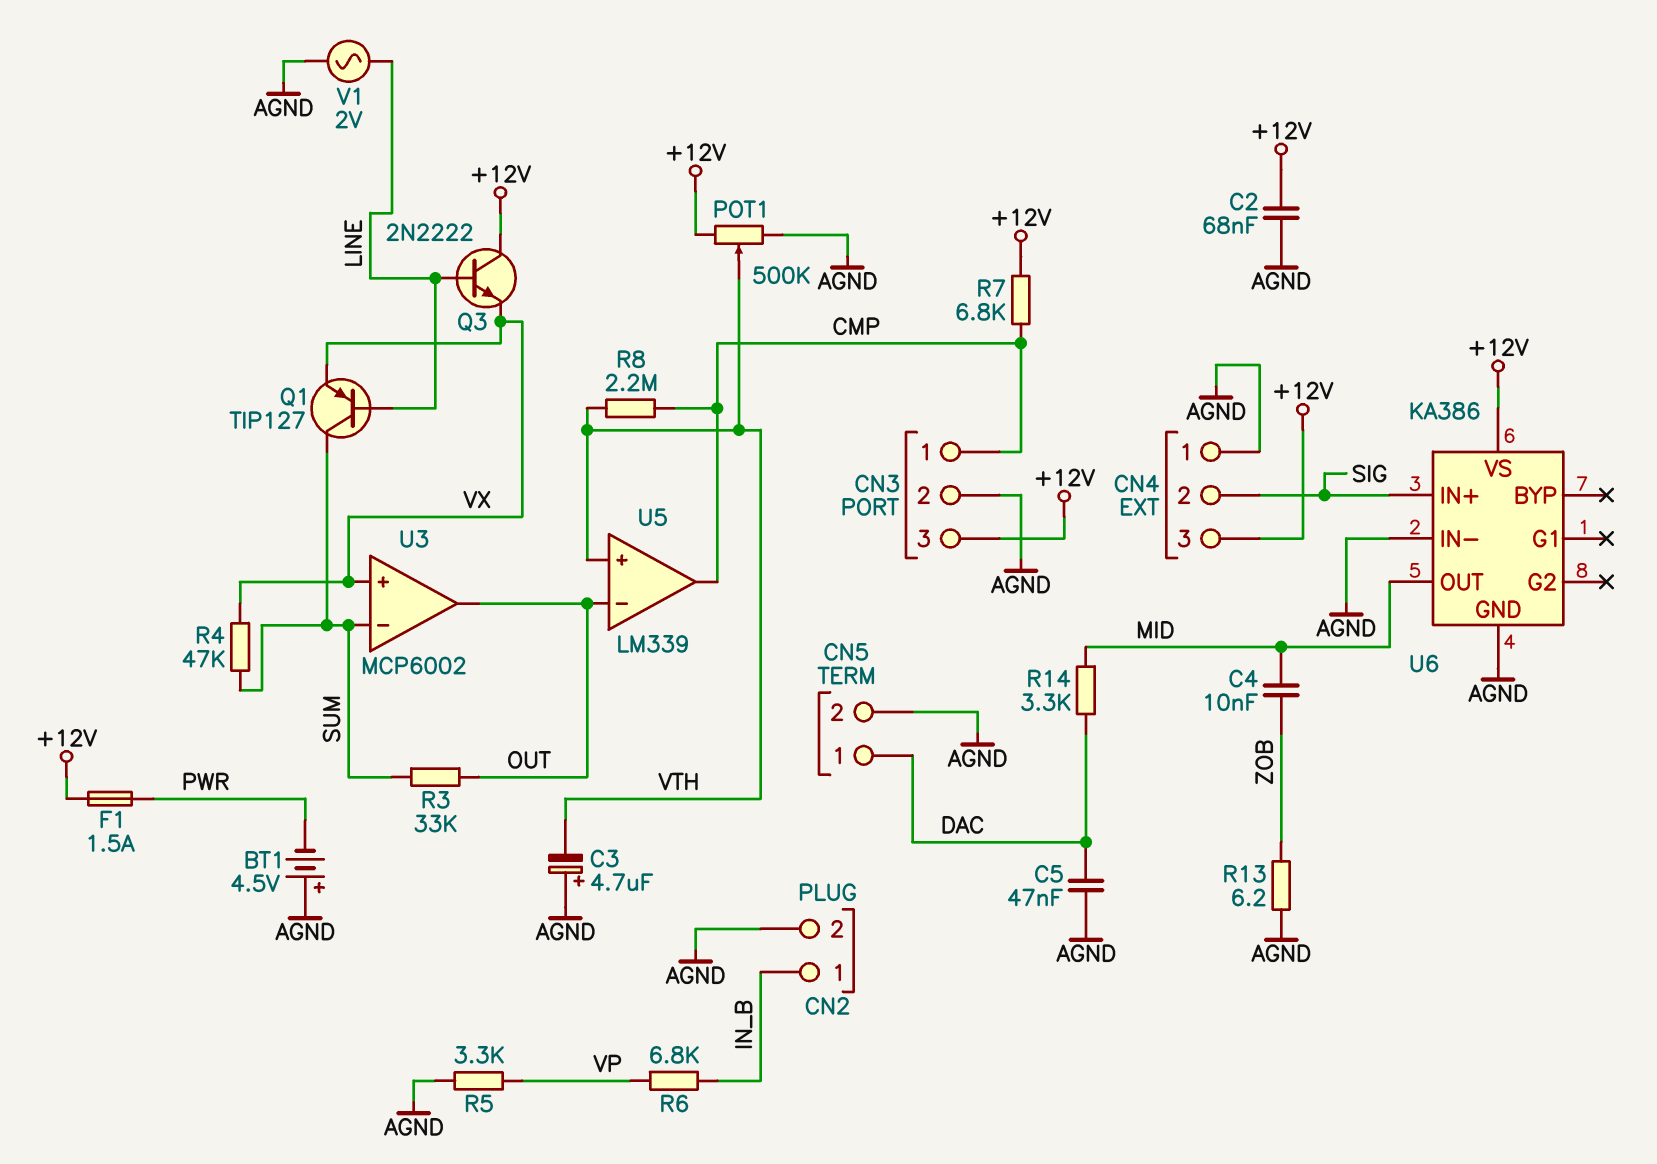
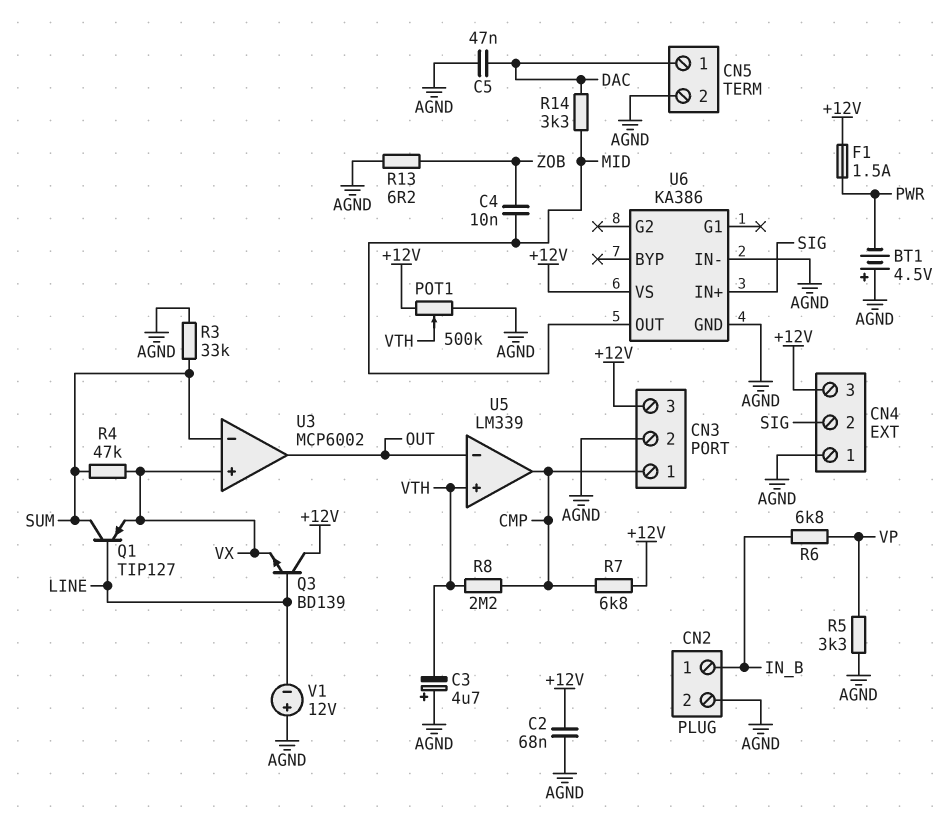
Q3: NPN 2N2222 (B LINE, C +12V, E VX) -> NPN BD139 (B LINE, C +12V, E VX)
R3: 33k (OUT, SUM) -> 33k (AGND, SUM)
V1: AC 2V (AGND, LINE) -> 12V (plus AGND, minus LINE)

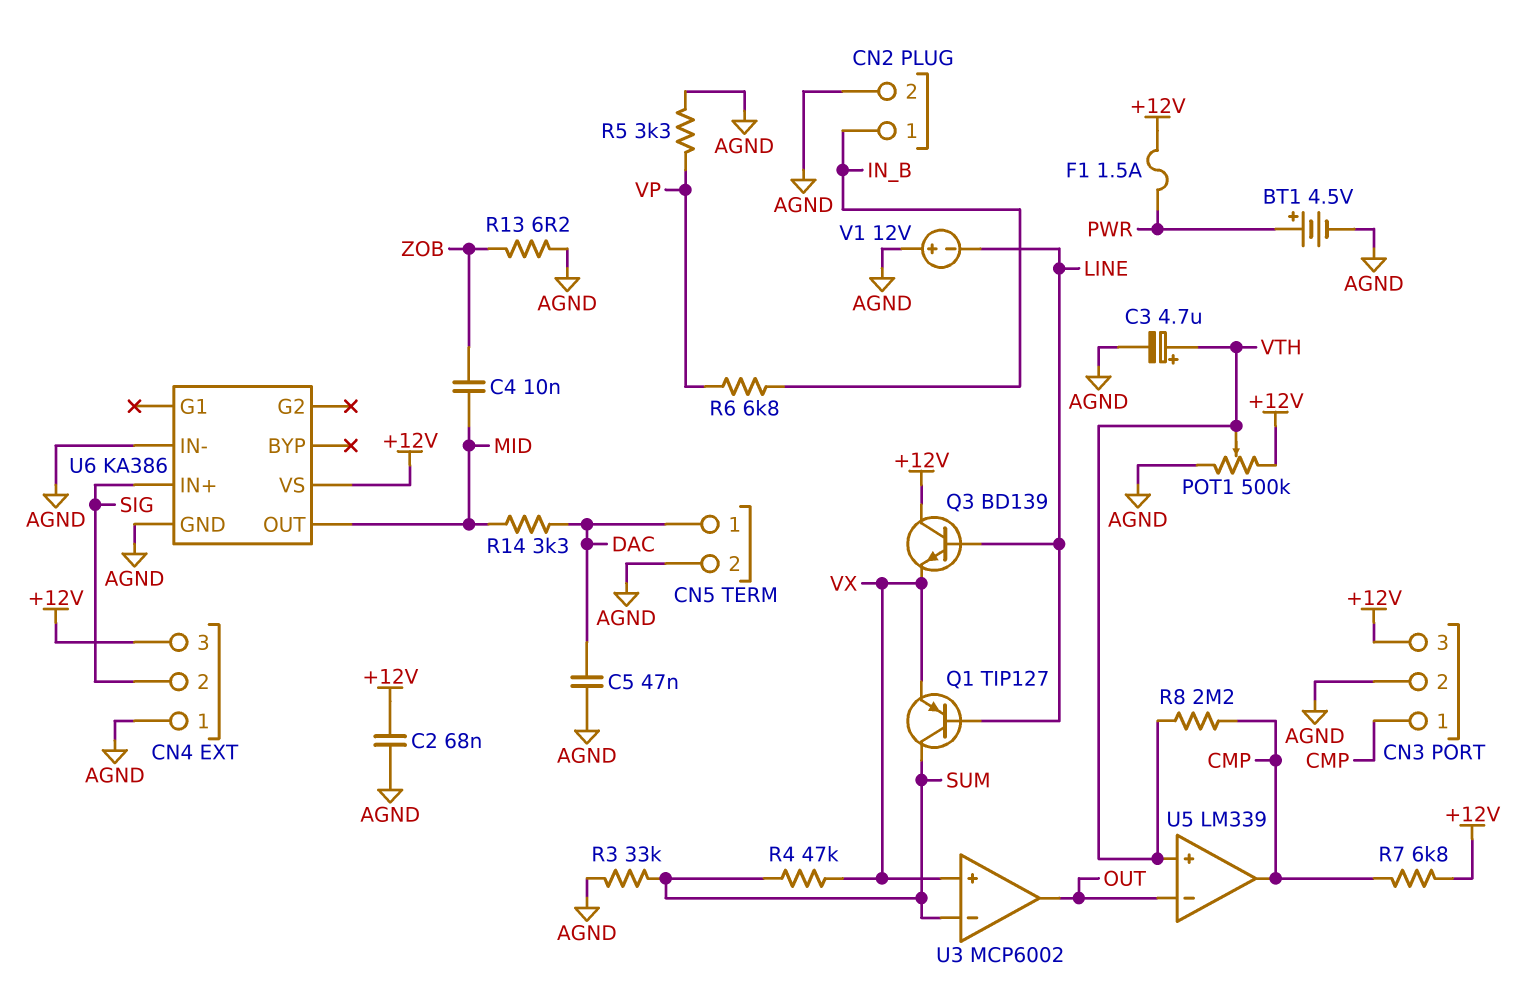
BT1: 4.5V (plus AGND, minus PWR) -> 4.5V (plus PWR, minus AGND)
C3: 4.7uF (plus AGND, minus VTH) -> 4.7uF (plus VTH, minus AGND)

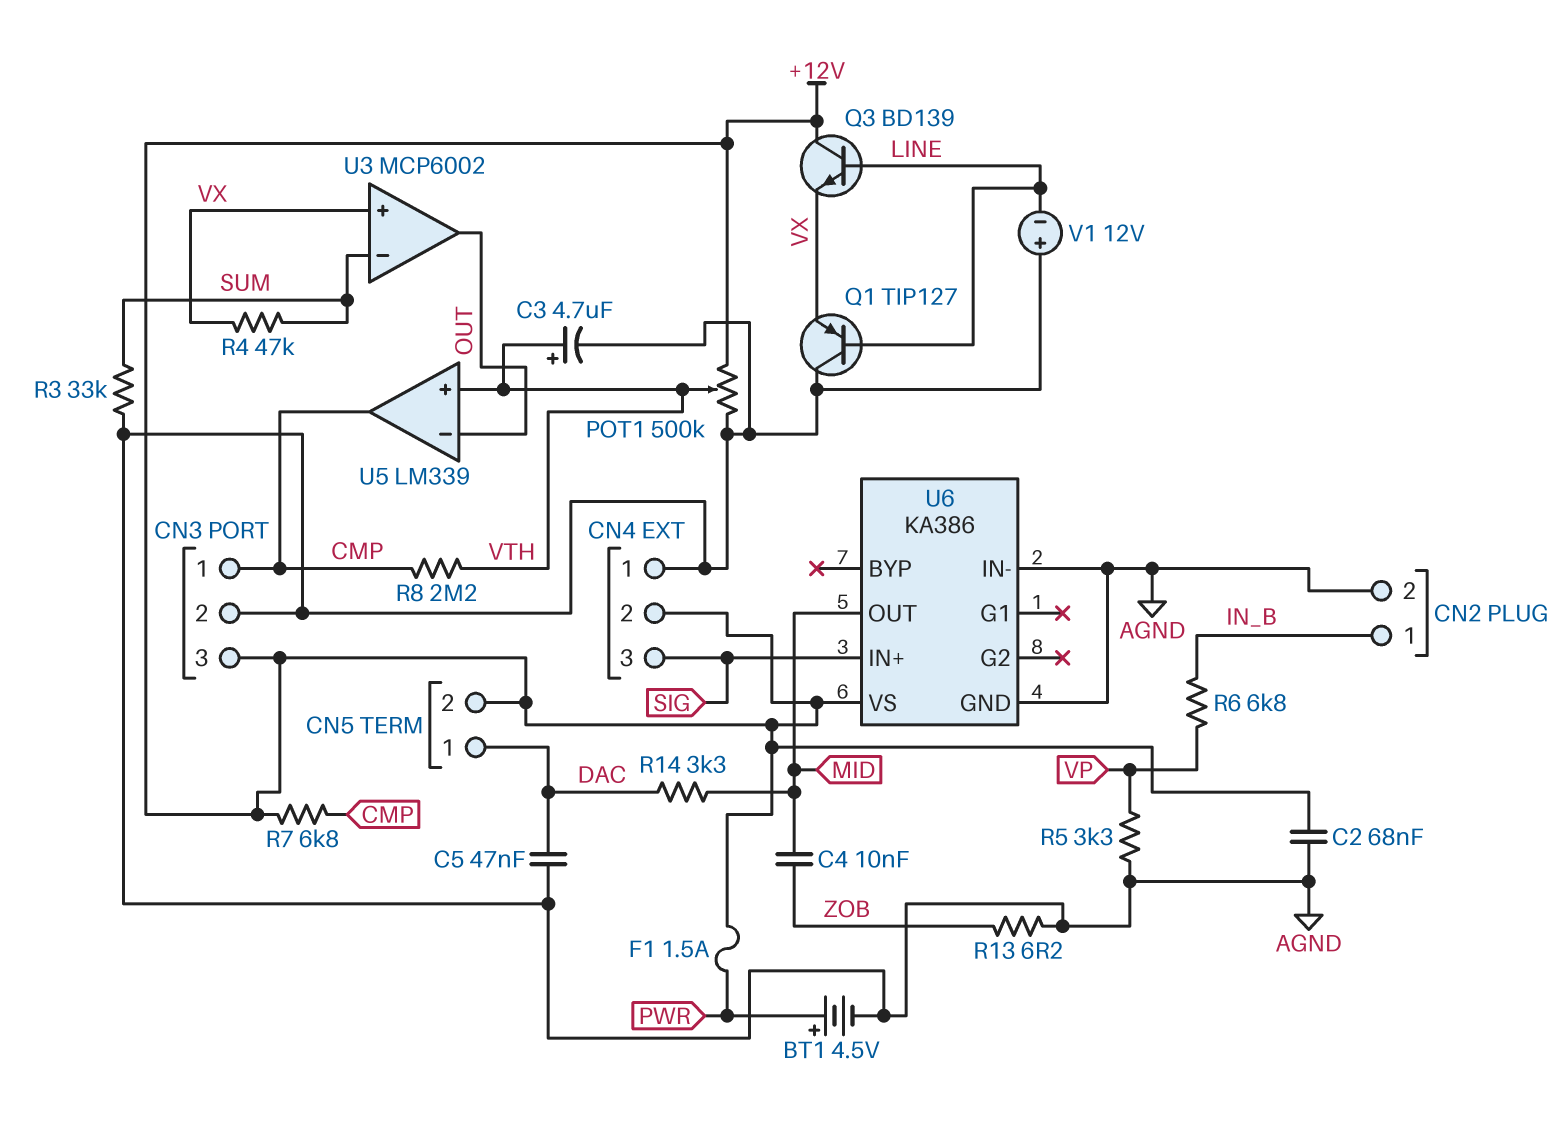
CN4 pin 2: SIG -> +12V
CN4 pin 3: +12V -> SIG
CN5 pin 2: AGND -> +12V
Q1: PNP TIP127 (B LINE, C SUM, E VX) -> PNP TIP127 (B LINE, C AGND, E VX)

